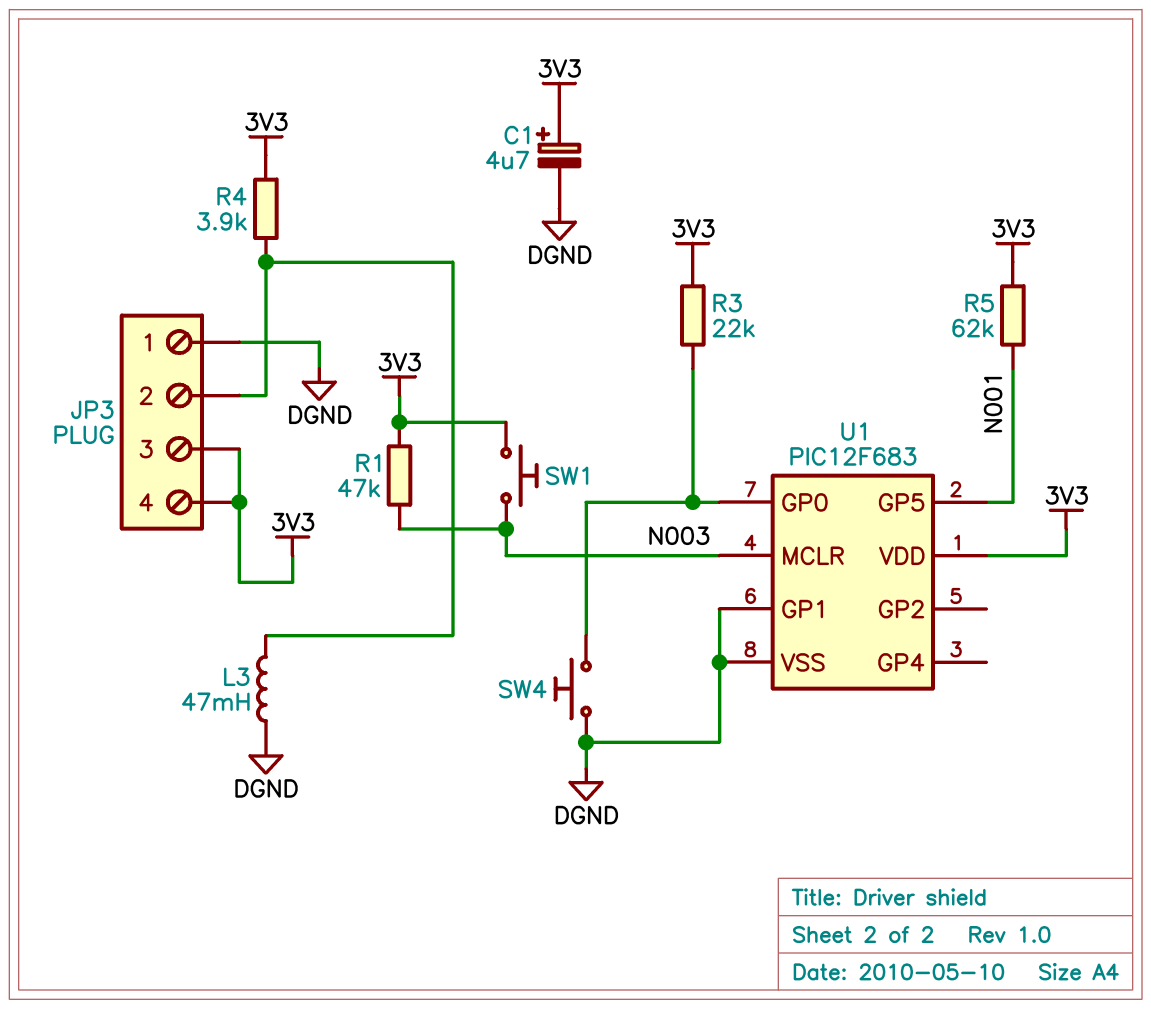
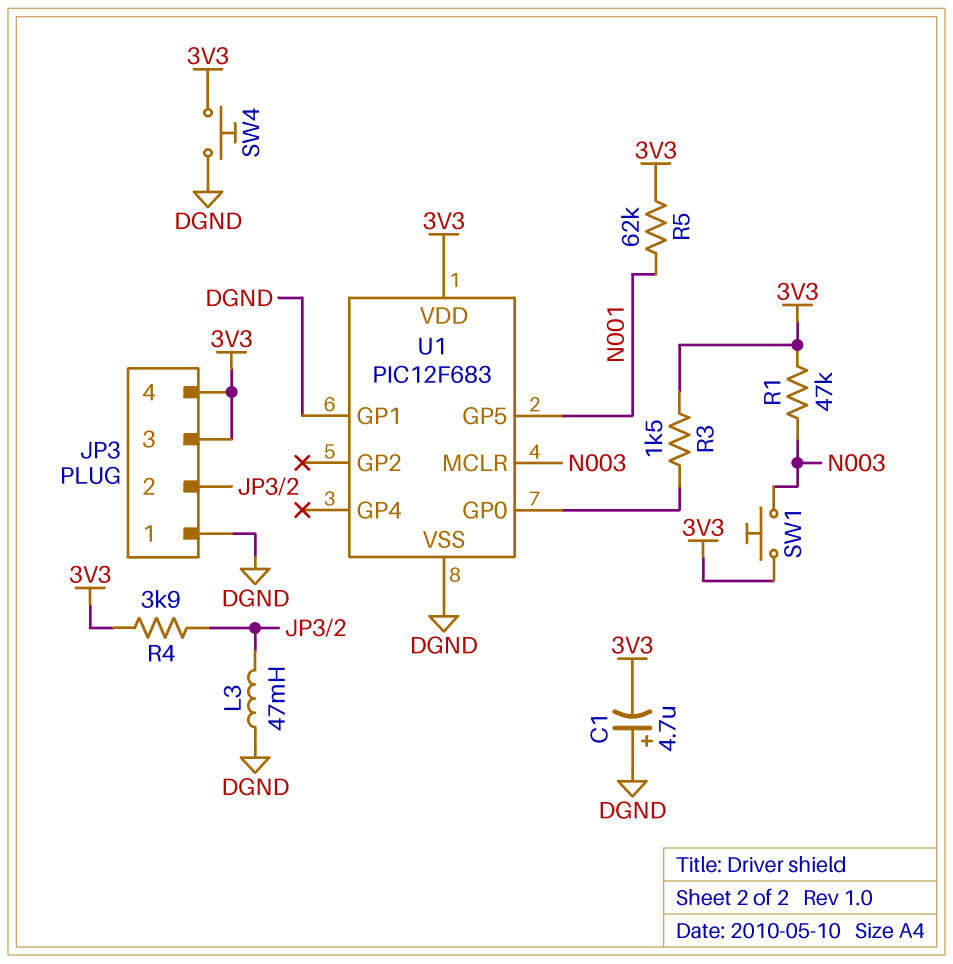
C1: 4.7uF (plus 3V3, minus DGND) -> 4.7uF (plus DGND, minus 3V3)
R3: 22k (3V3, U1/GP0) -> 1.5k (3V3, U1/GP0)
SW4: button (DGND, U1/GP0) -> button (3V3, DGND)

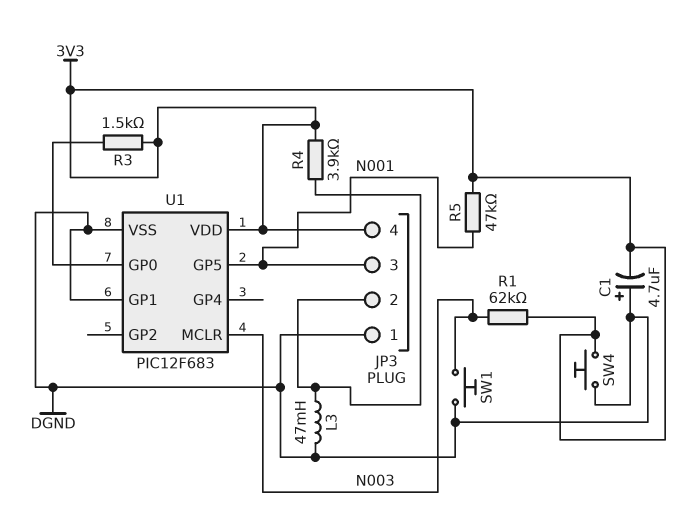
JP3 pin 3: 3V3 -> N001
R1: 47k (3V3, N003) -> 62k (3V3, N003)
R5: 62k (3V3, N001) -> 47k (3V3, N001)
SW1: button (3V3, N003) -> button (DGND, N003)

